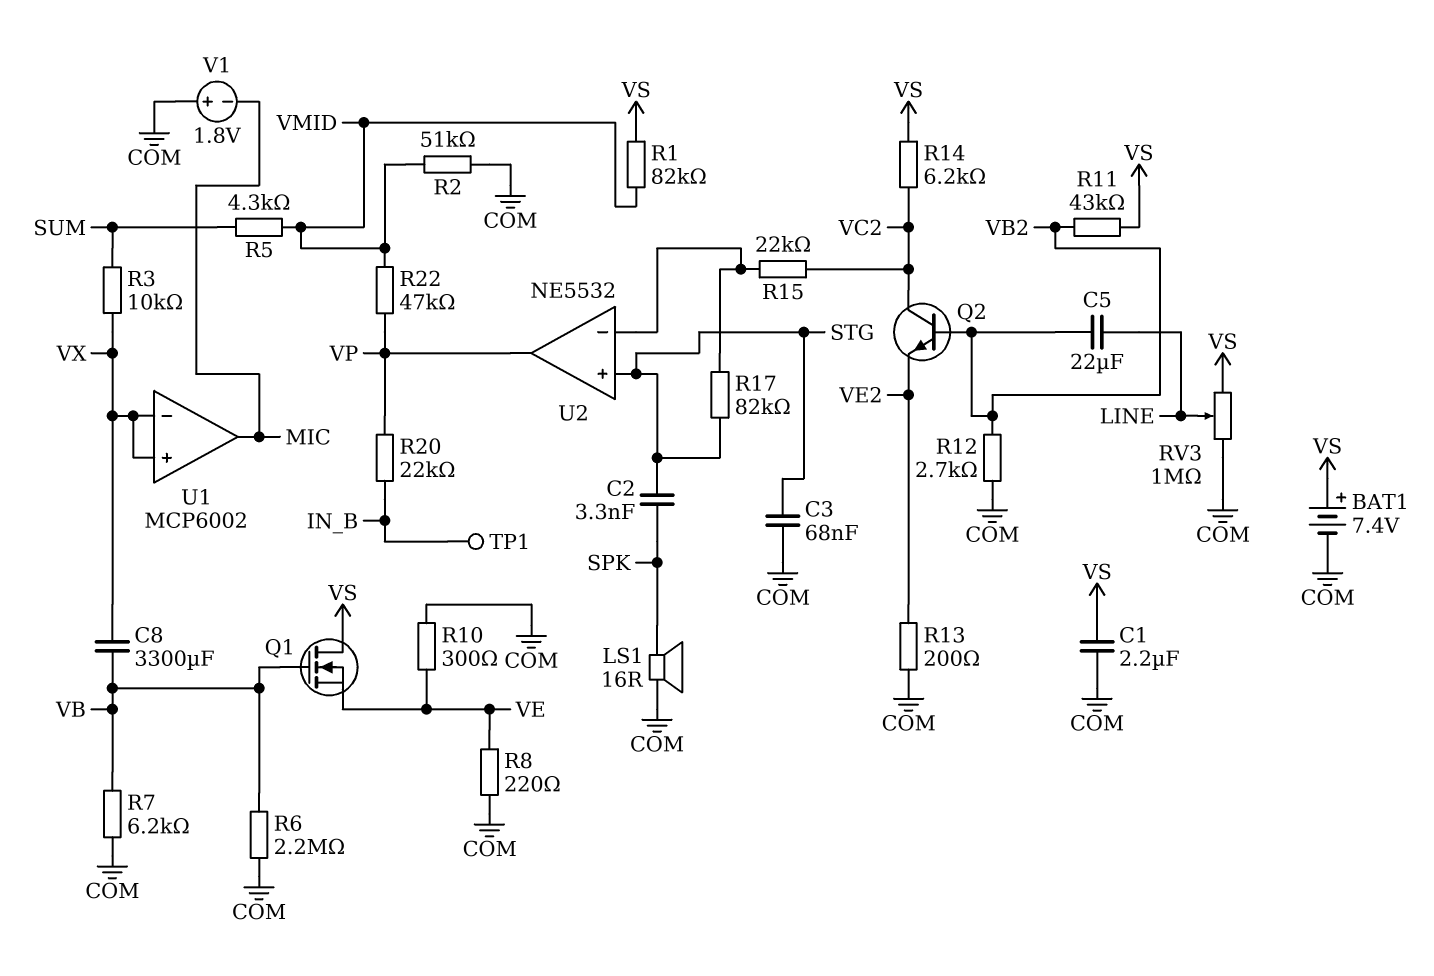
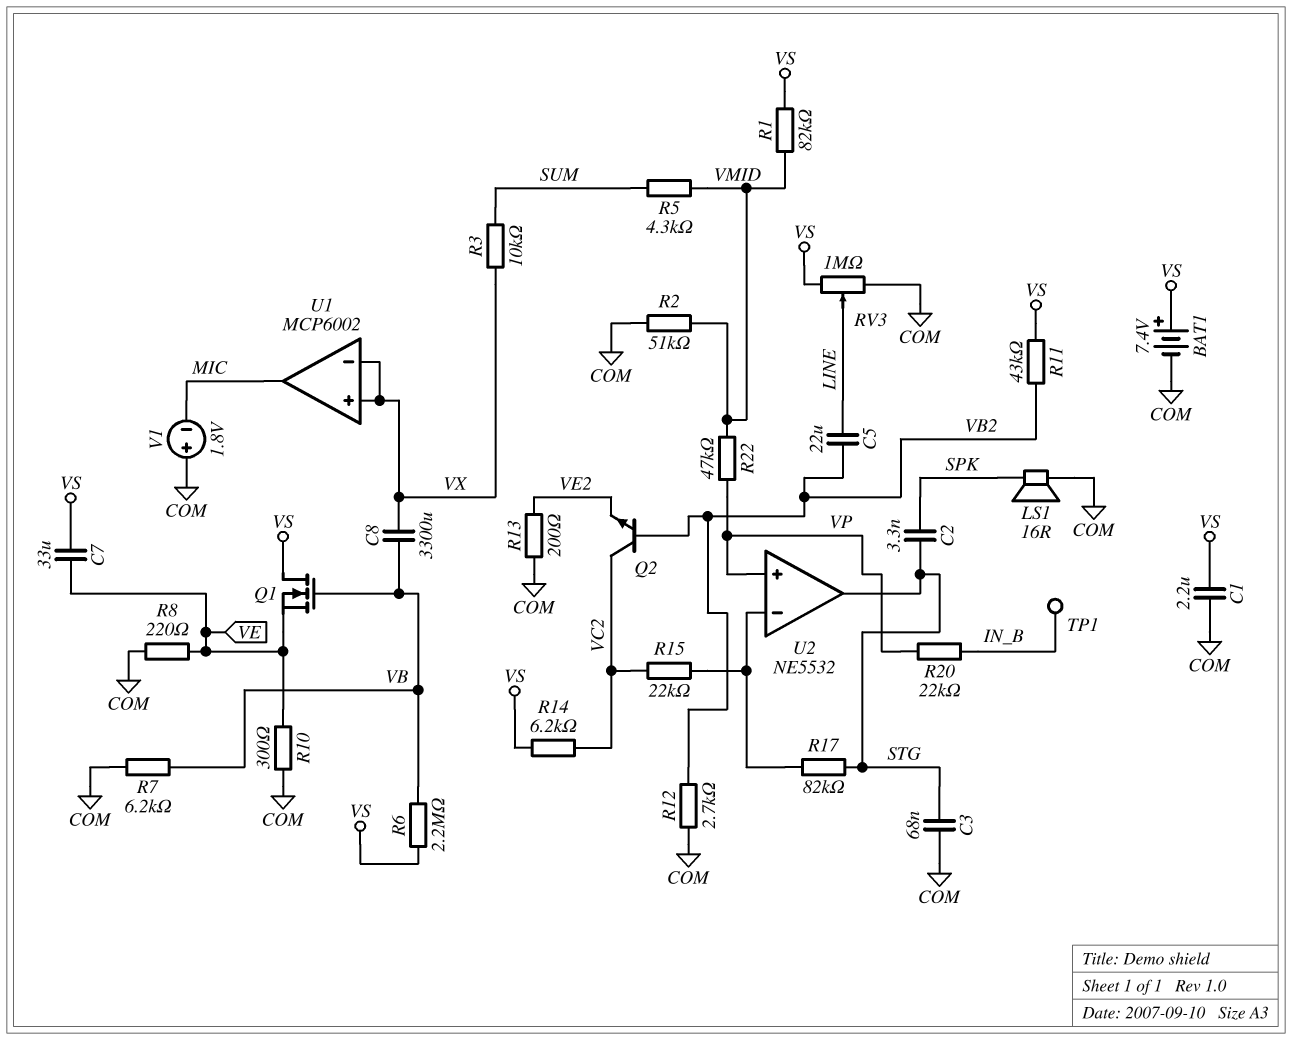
C7: none -> 33uF (VE, VS)
R6: 2.2M (COM, VB) -> 2.2M (VB, VS)
U2 pin in+: STG -> VP
U2 pin out: VP -> STG

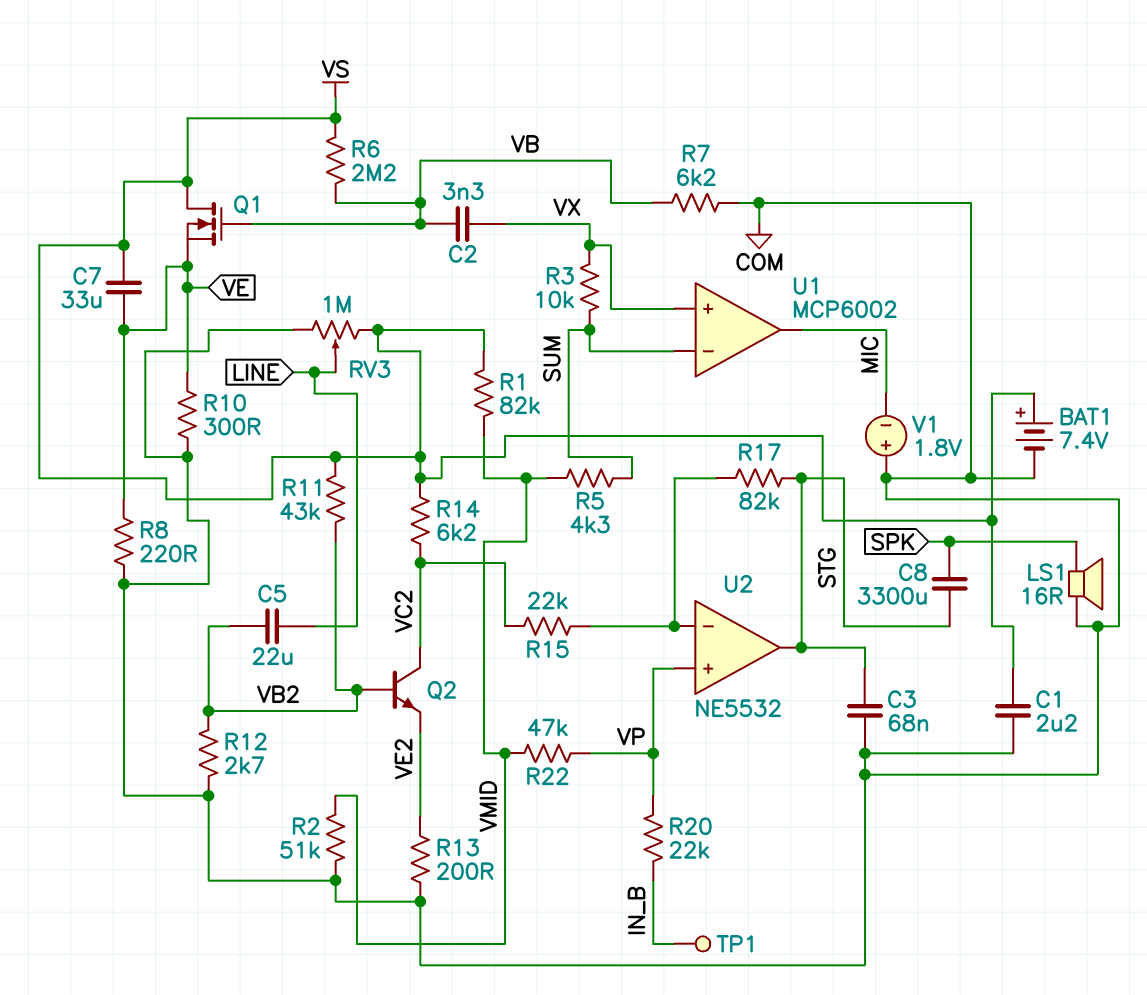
C2: 3.3nF (SPK, STG) -> 3.3nF (VB, VX)
C8: 3300uF (VB, VX) -> 3300uF (SPK, STG)
U1 pin in-: VX -> SUM

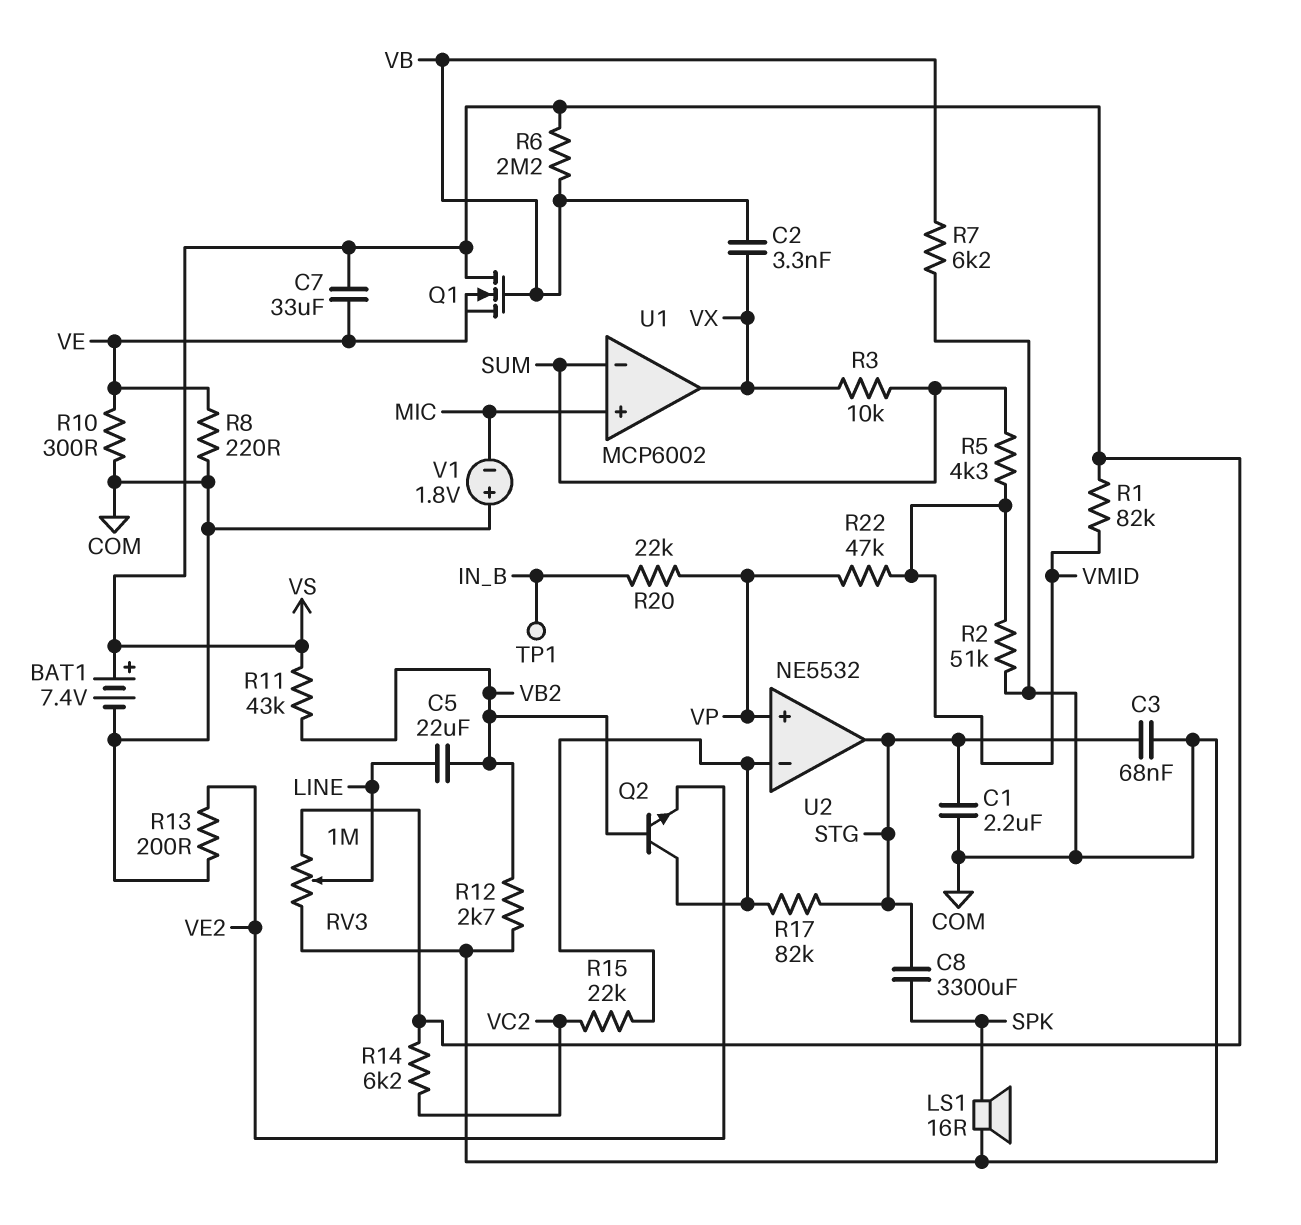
C1: 2.2uF (COM, VS) -> 2.2uF (COM, STG)
Q2: NPN (B VB2, C VC2, E VE2) -> NPN (B VB2, C U2/in-, E VE2)
U1 pin in+: VX -> MIC
U1 pin out: MIC -> VX

